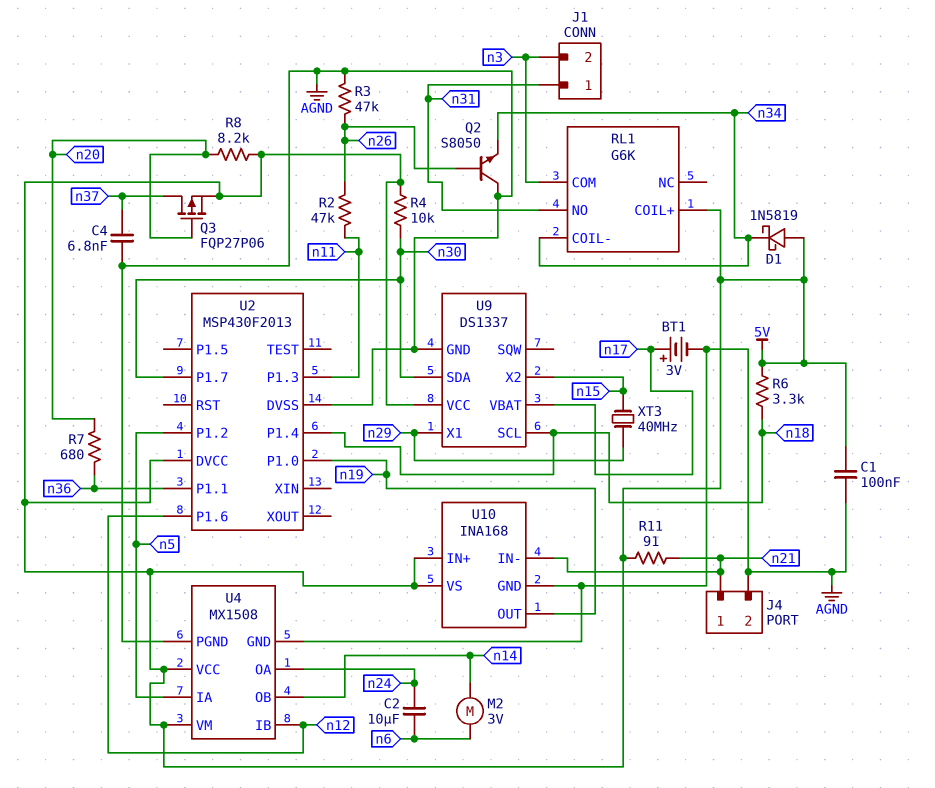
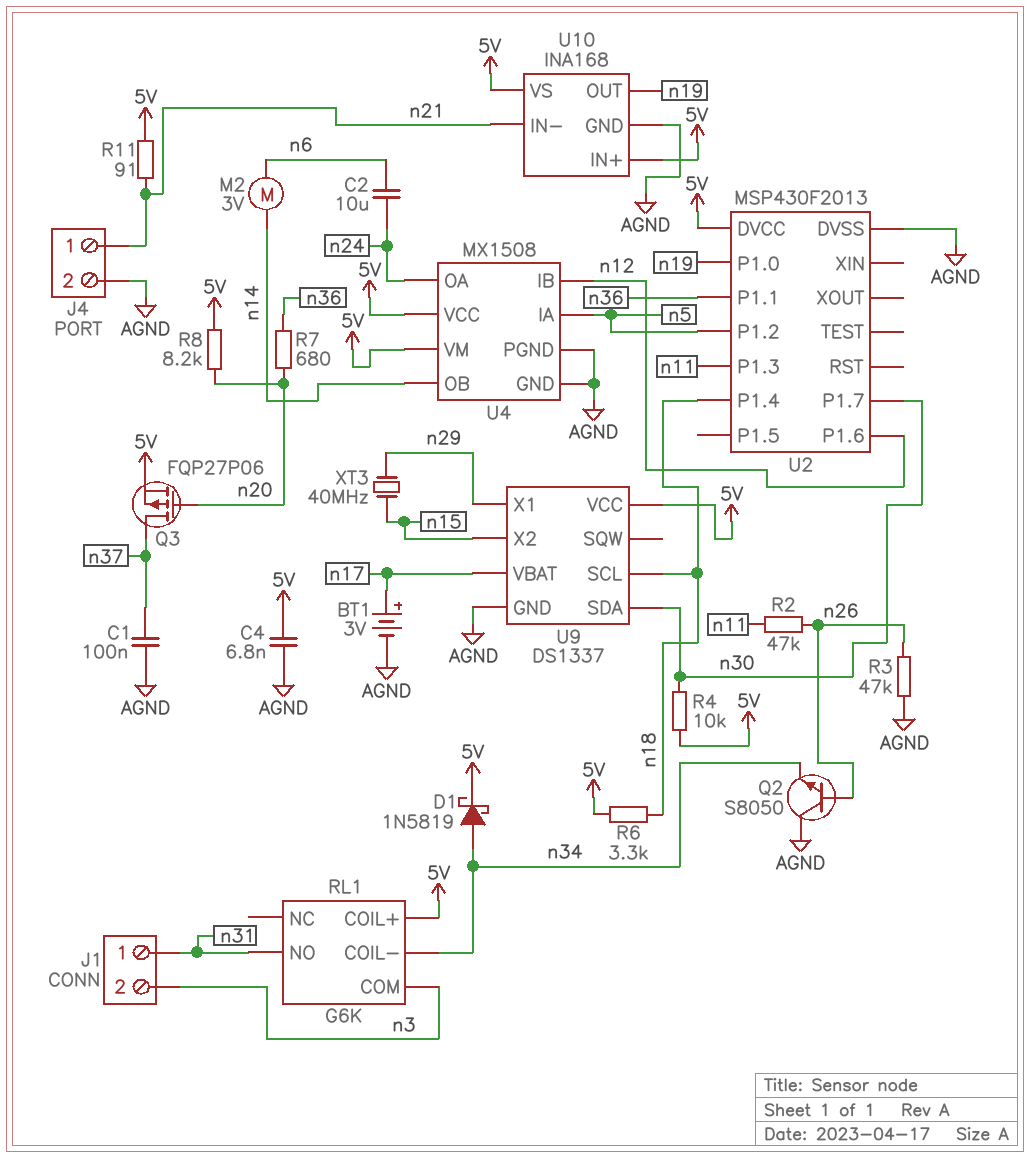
C1: 100nF (5V, AGND) -> 100nF (AGND, n37)
C4: 6.8nF (AGND, n37) -> 6.8nF (5V, AGND)
D1: schottky 1N5819 (A 5V, K n34) -> schottky 1N5819 (A n34, K 5V)

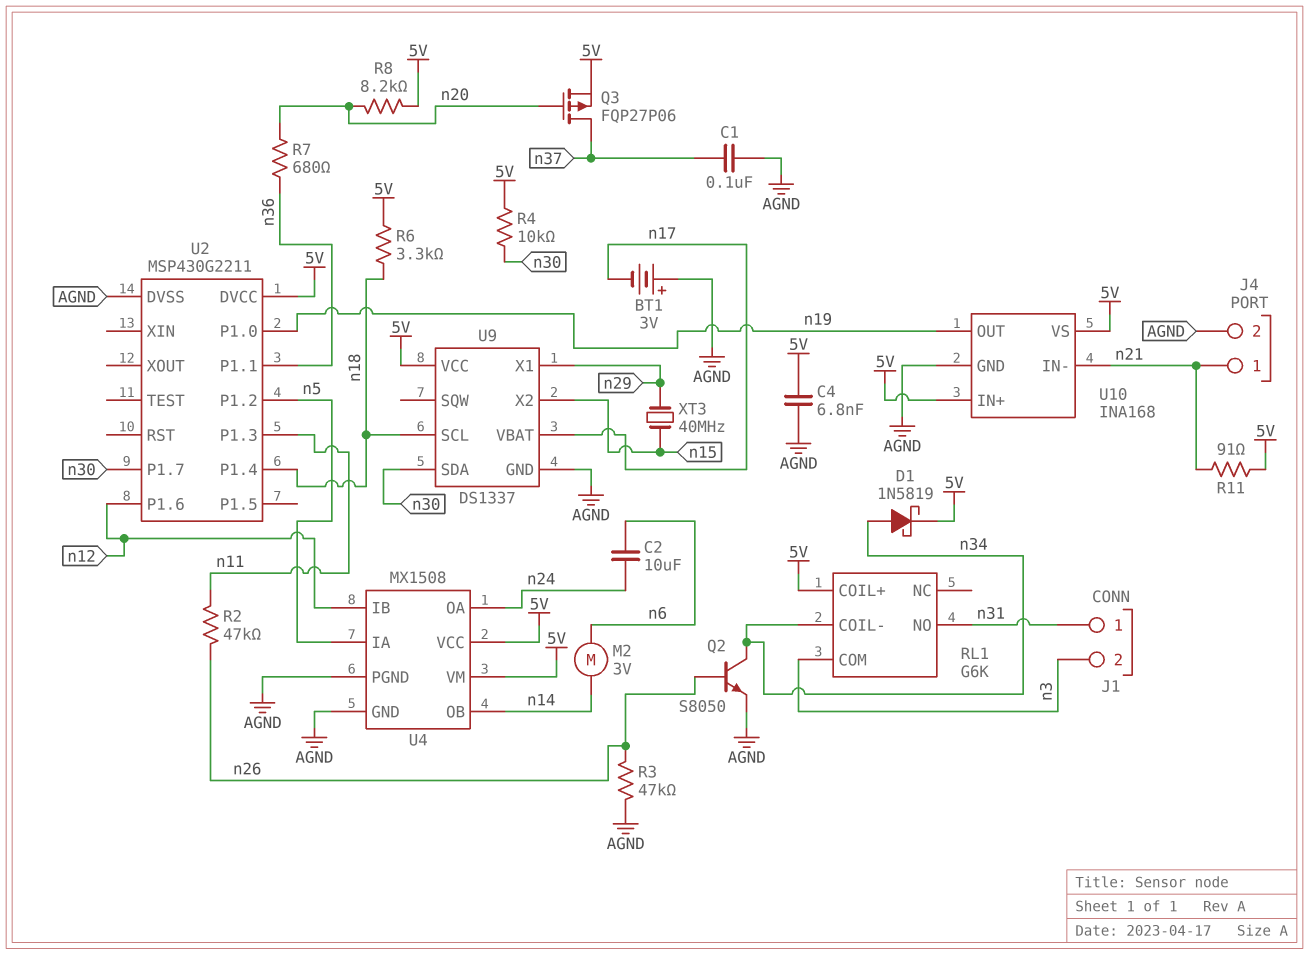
BT1: 3V (plus n17, minus AGND) -> 3V (plus AGND, minus n17)
Q2: NPN S8050 (B n26, C AGND, E n34) -> NPN S8050 (B n26, C n34, E AGND)
U2: MSP430F2013 -> MSP430G2211

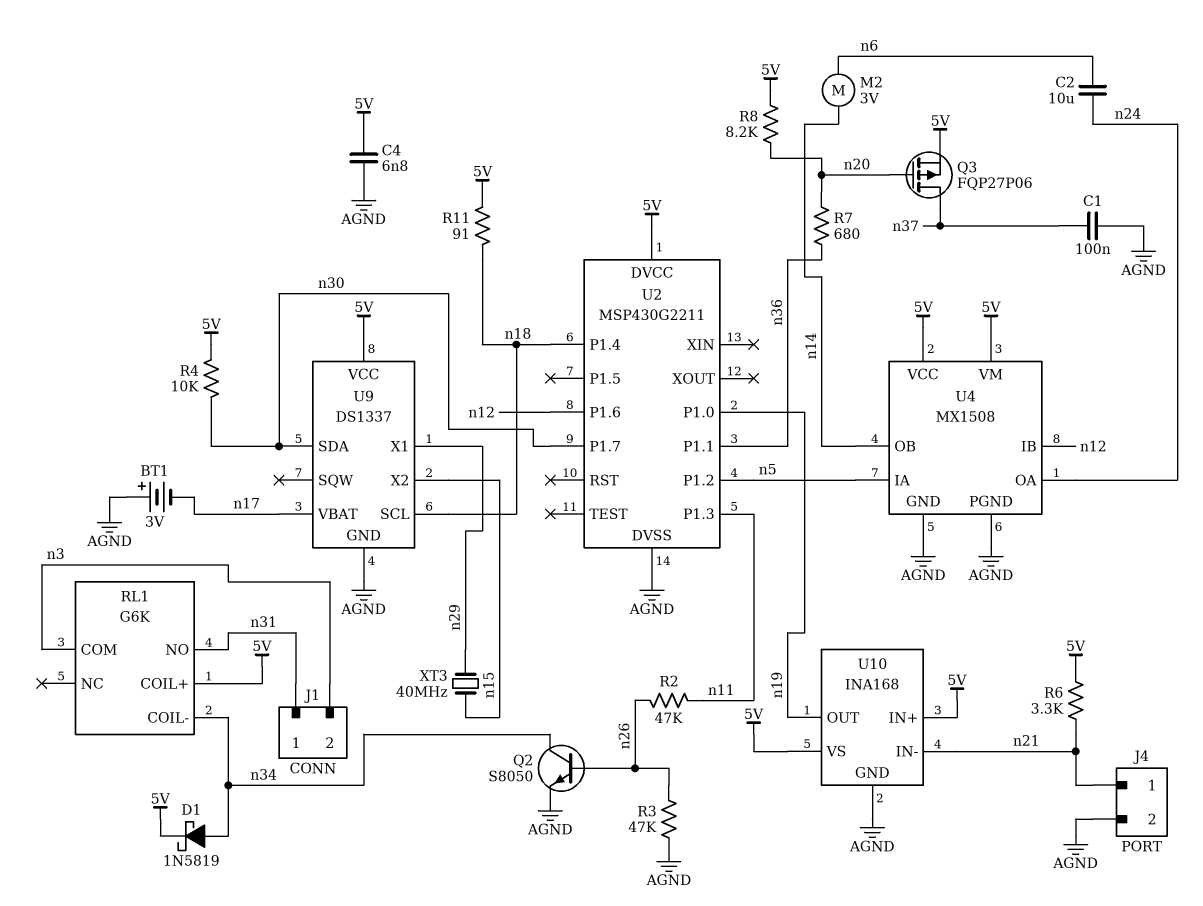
R6: 3.3k (5V, n18) -> 3.3k (5V, n21)
R11: 91 (5V, n21) -> 91 (5V, n18)

